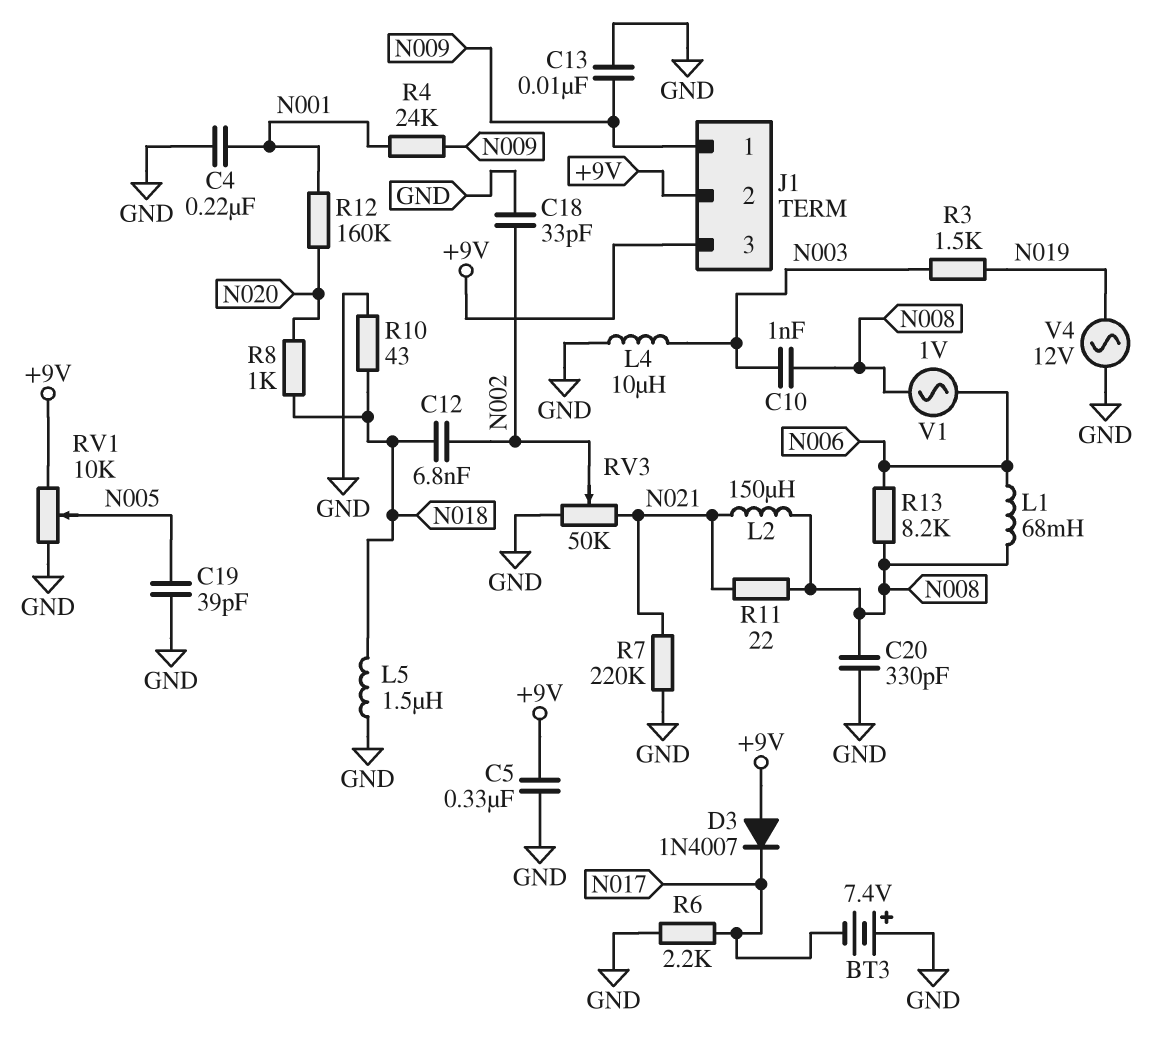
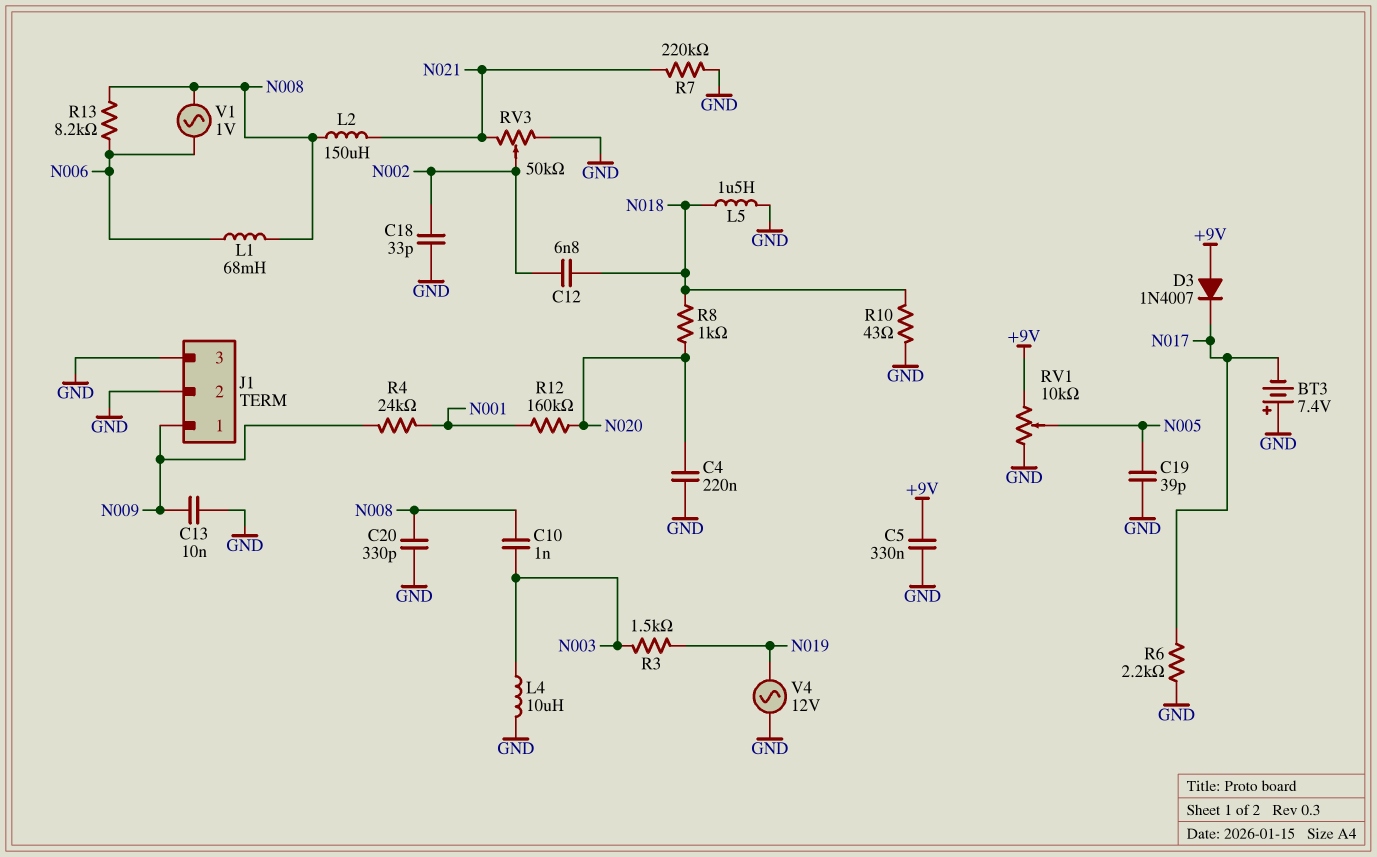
C4: 220nF (GND, N001) -> 220nF (GND, N020)
J1 pin 2: +9V -> GND
J1 pin 3: +9V -> GND
R11: 22 (N008, N021) -> none

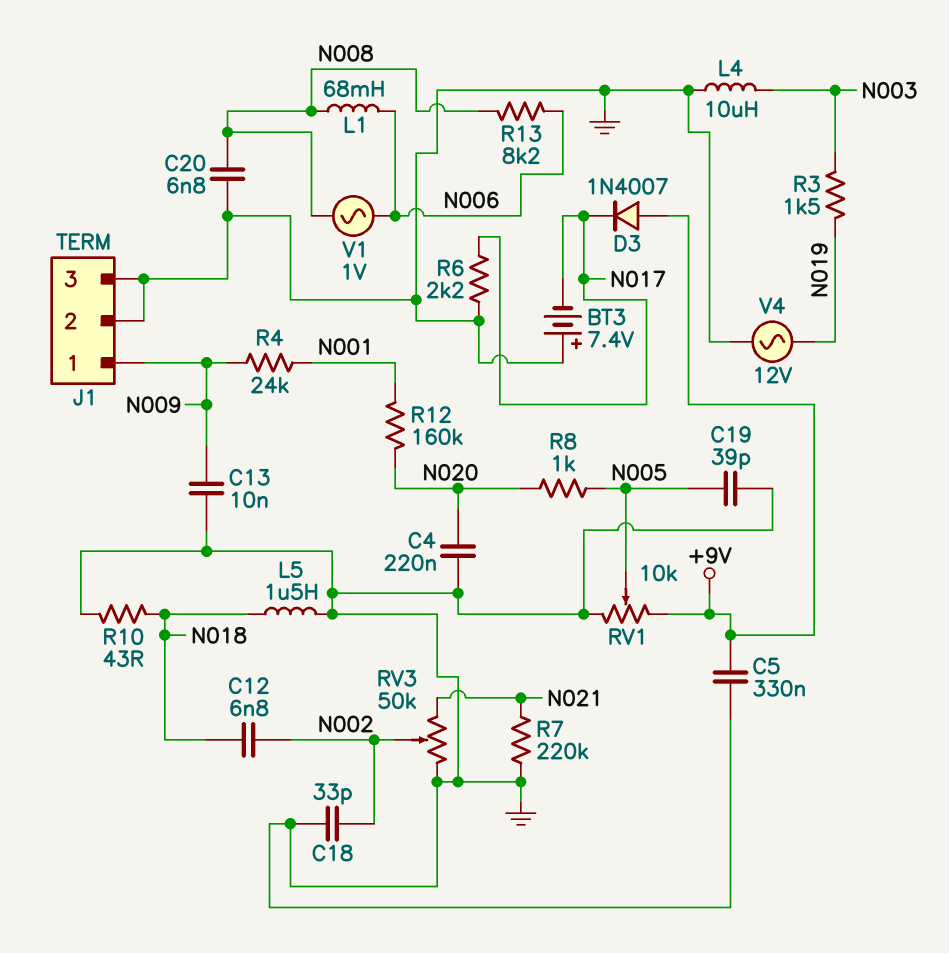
C10: 1nF (N003, N008) -> none
C20: 330pF (GND, N008) -> 6.8nF (GND, N008)
L2: 150uH (N008, N021) -> none
R8: 1k (N018, N020) -> 1k (N005, N020)

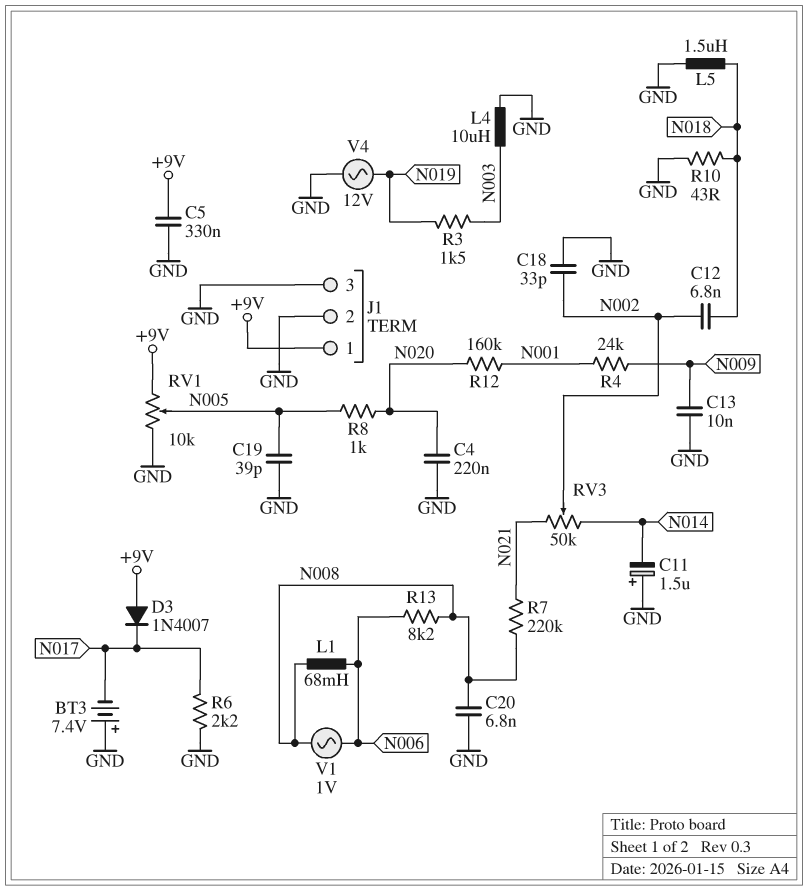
C11: none -> 1.5uF (plus GND, minus N014)
J1 pin 1: N009 -> +9V
R7: 220k (GND, N021) -> 220k (N008, N021)
RV3: 50k (GND, N021, wiper N002) -> 50k (N014, N021, wiper N002)

